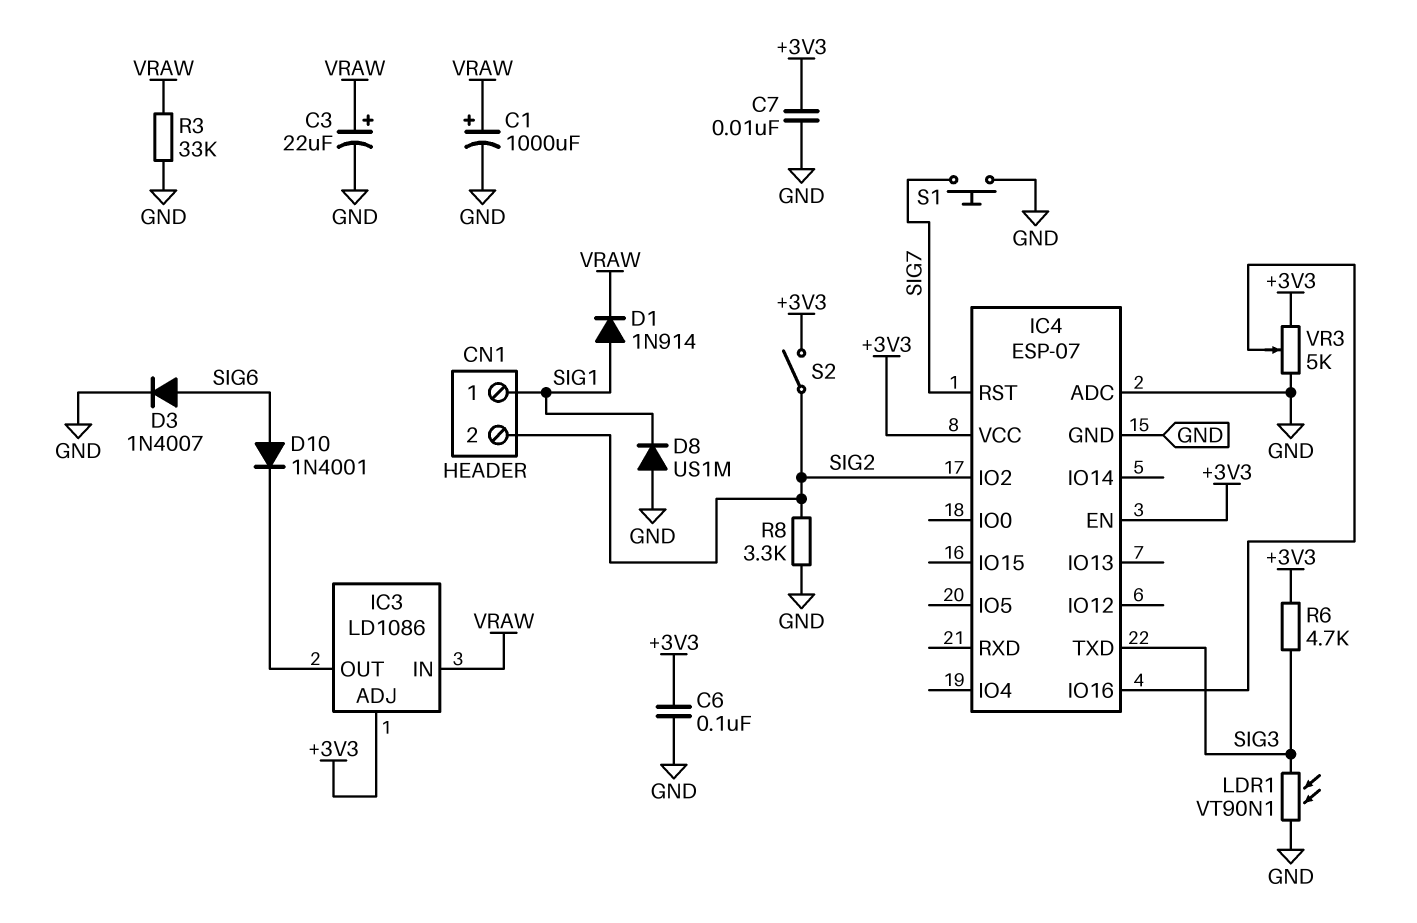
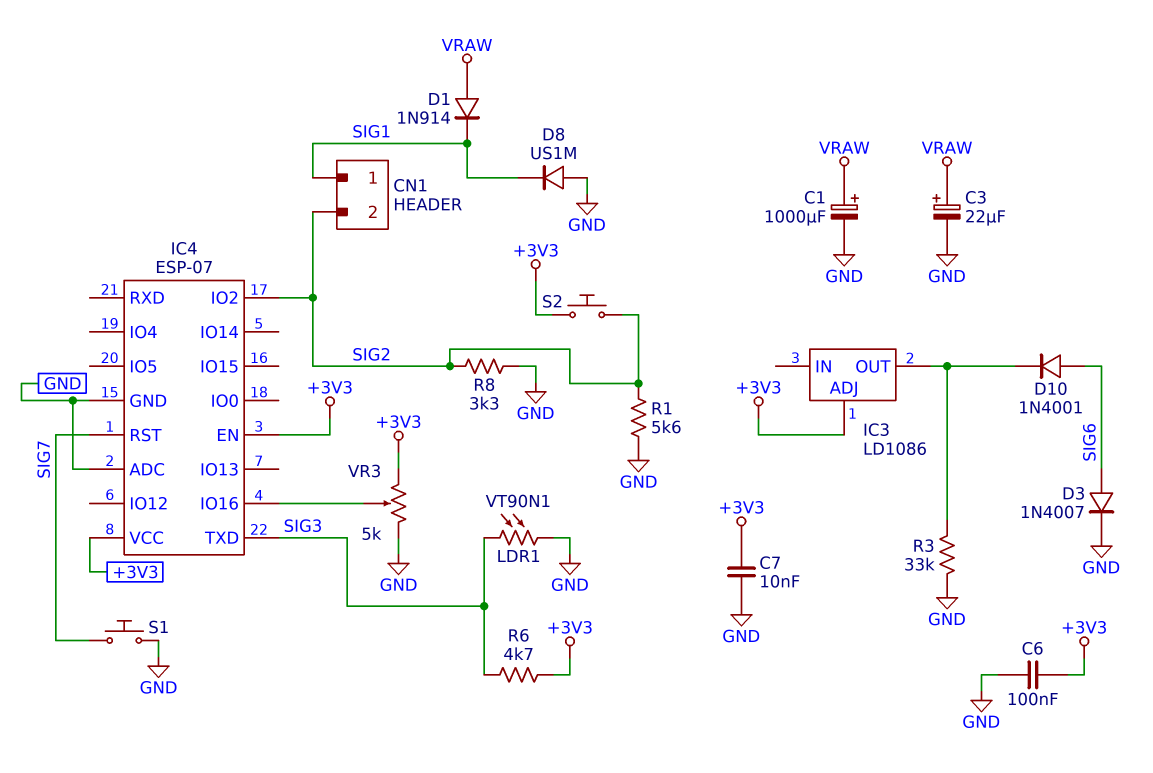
D1: diode 1N914 (A SIG1, K VRAW) -> diode 1N914 (A VRAW, K SIG1)
IC3 pin IN: VRAW -> none
R1: none -> 5.6k (GND, SIG2)
R3: 33k (GND, VRAW) -> 33k (GND, IC3/OUT)
S2: switch (+3V3, SIG2) -> button (+3V3, SIG2)

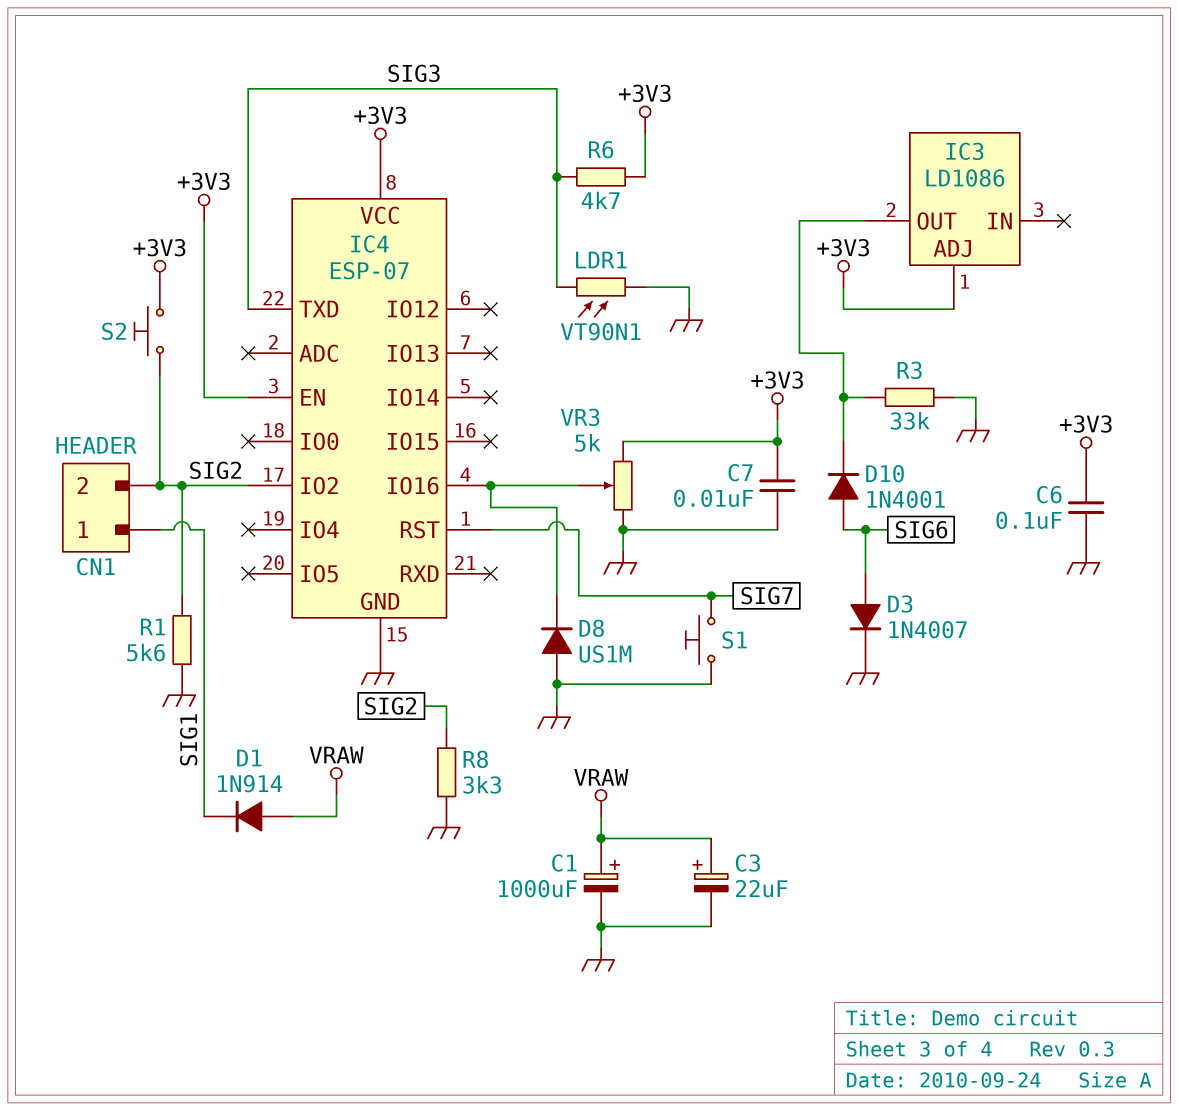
D8: diode US1M (A GND, K SIG1) -> diode US1M (A GND, K IC4/IO16)
IC4 pin ADC: GND -> none

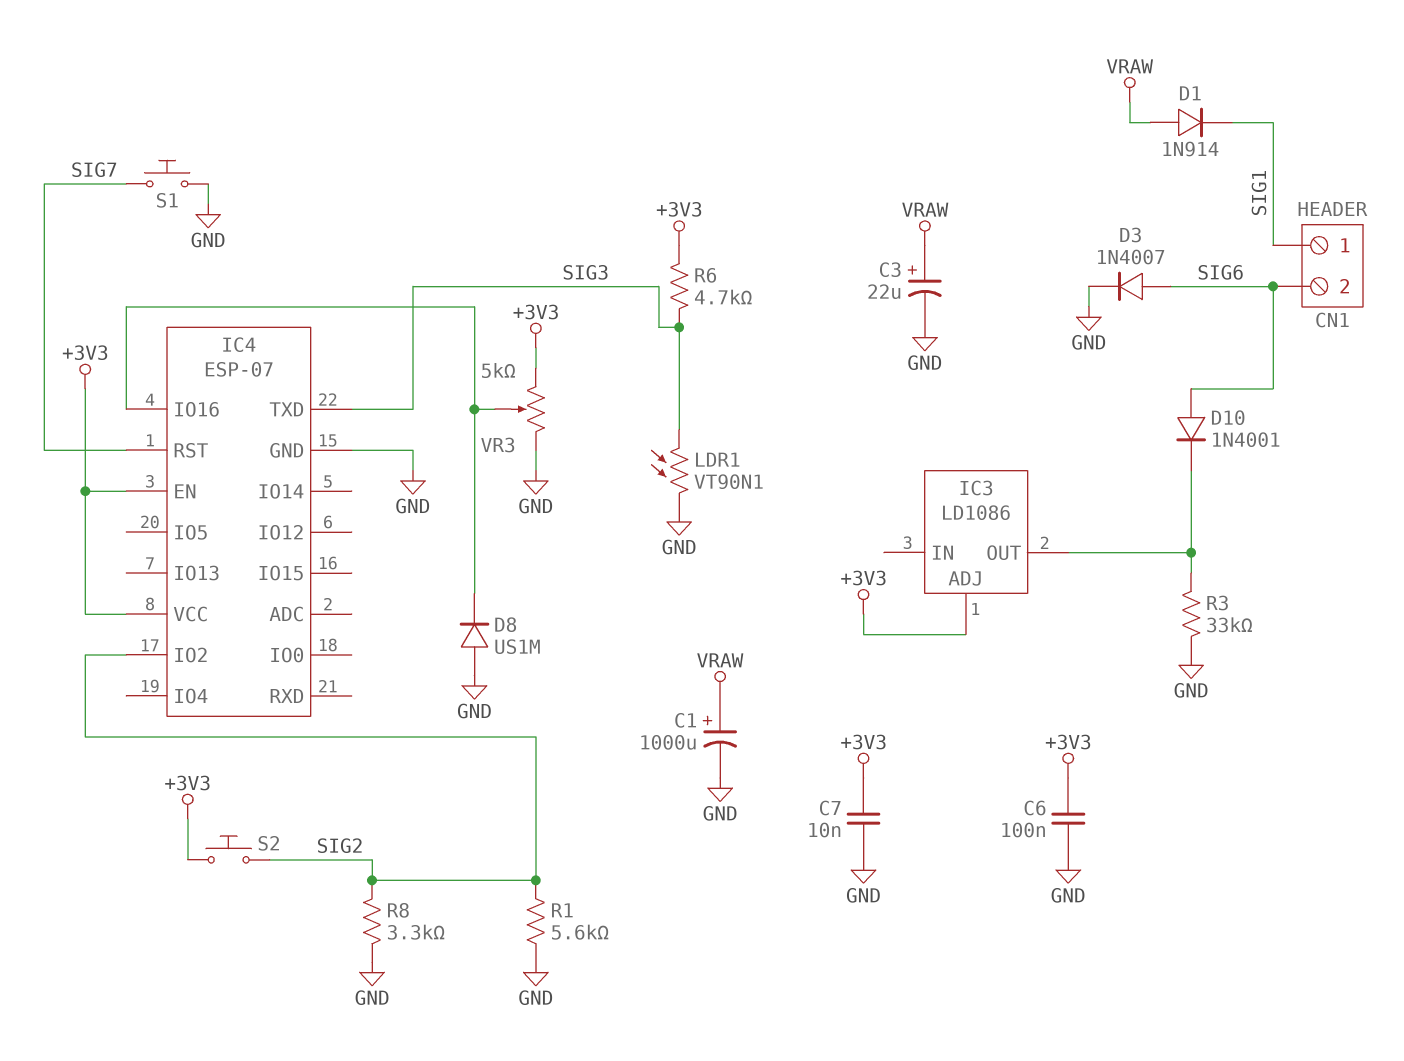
CN1 pin 2: SIG2 -> SIG6

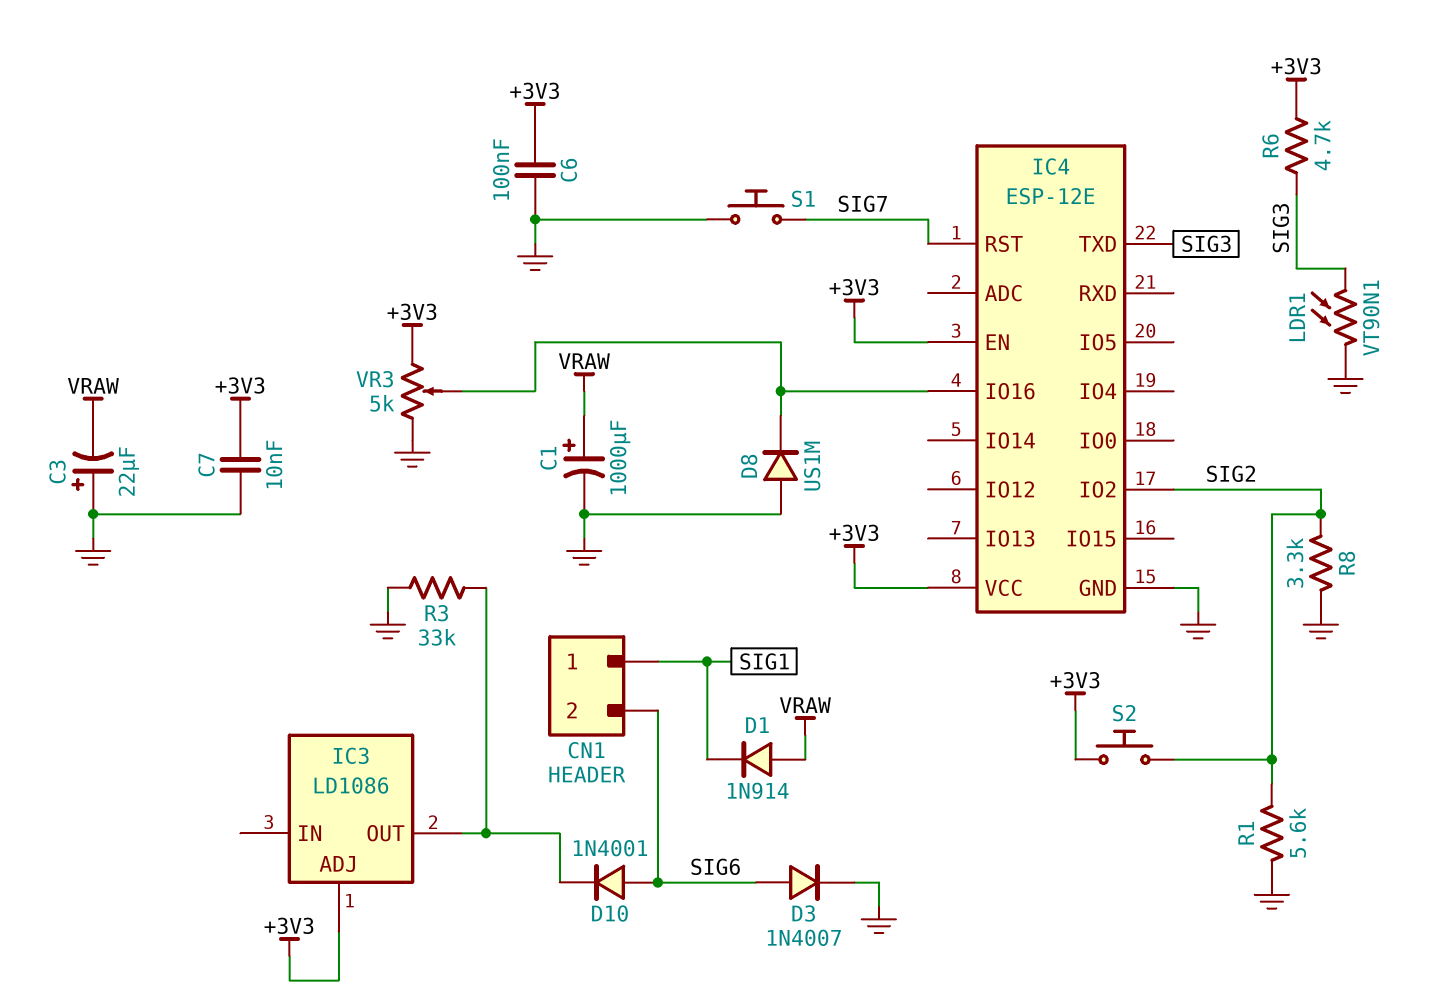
C3: 22uF (plus VRAW, minus GND) -> 22uF (plus GND, minus VRAW)
IC4: ESP-07 -> ESP-12E

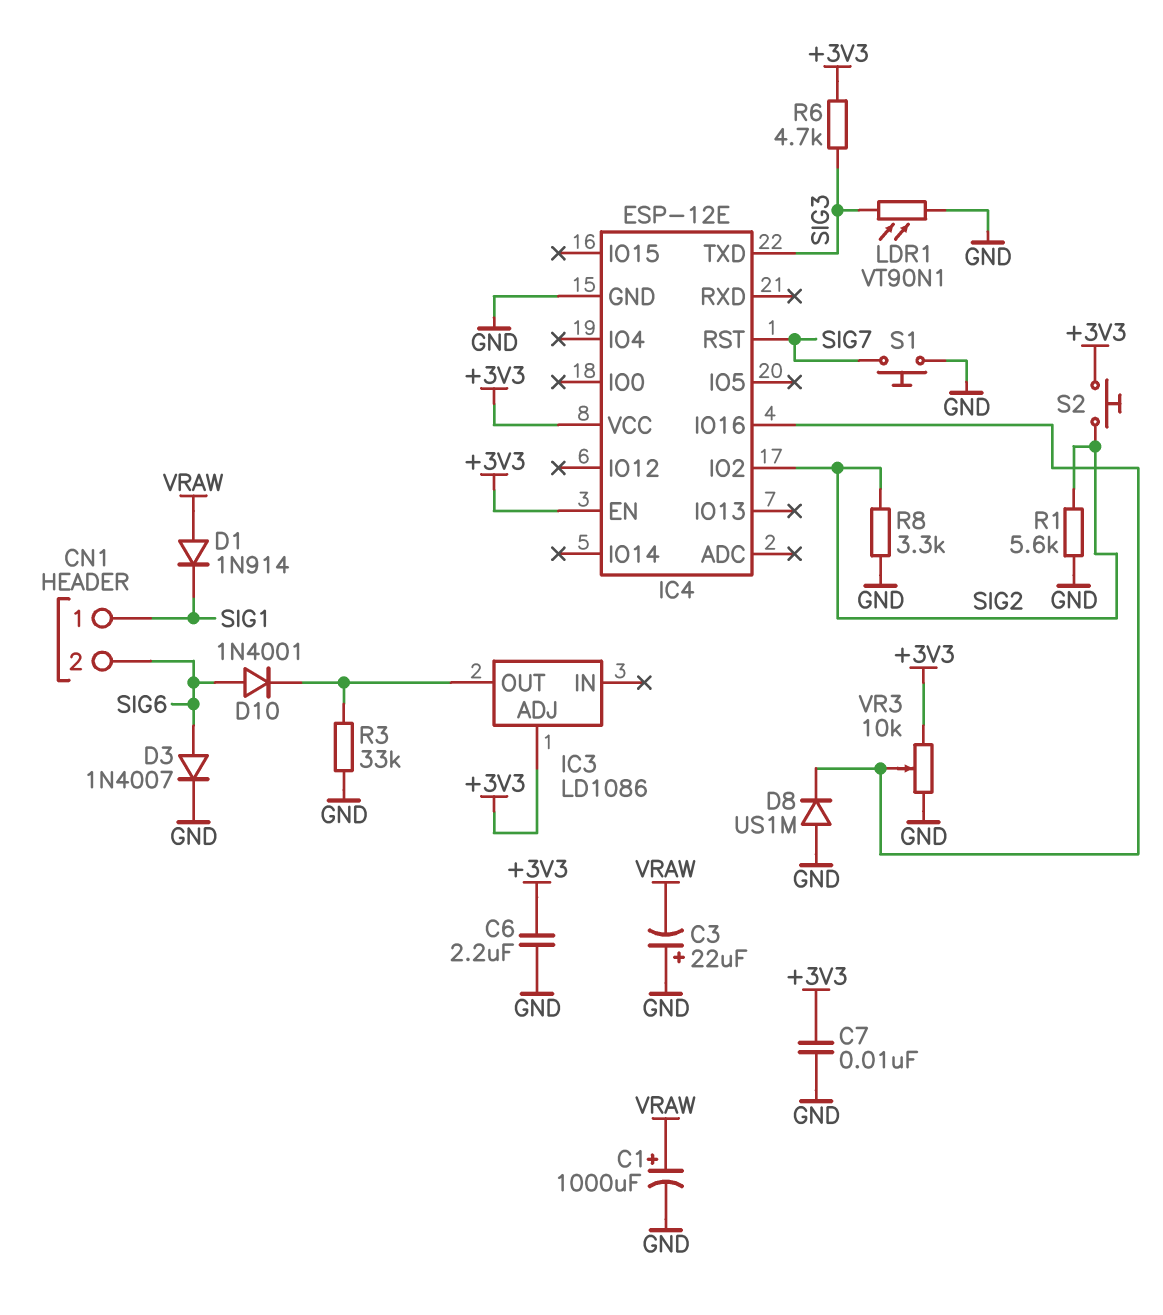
C6: 100nF (+3V3, GND) -> 2.2uF (+3V3, GND)
VR3: 5k (+3V3, GND, wiper IC4/IO16) -> 10k (+3V3, GND, wiper IC4/IO16)

